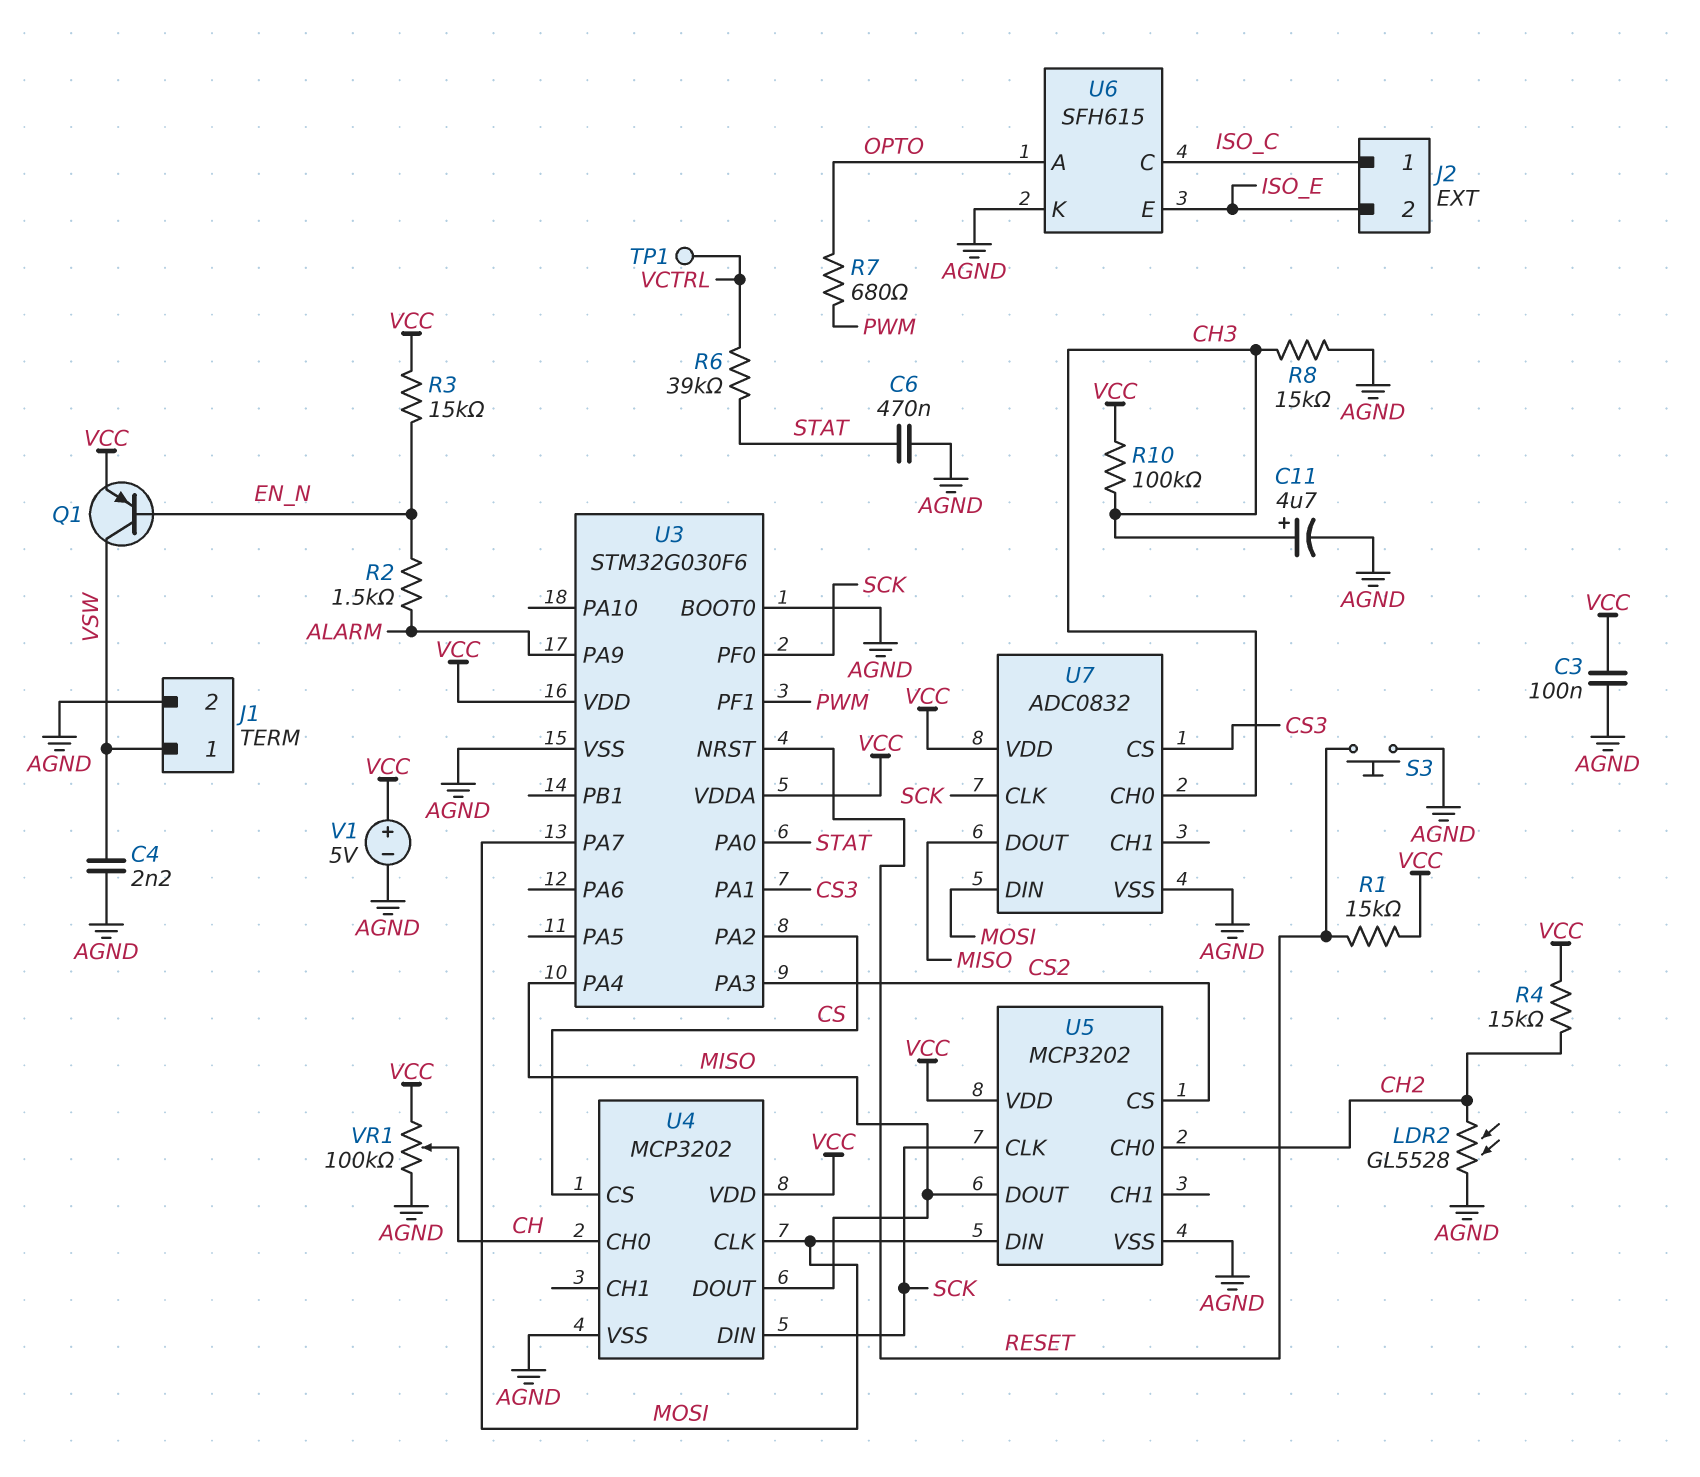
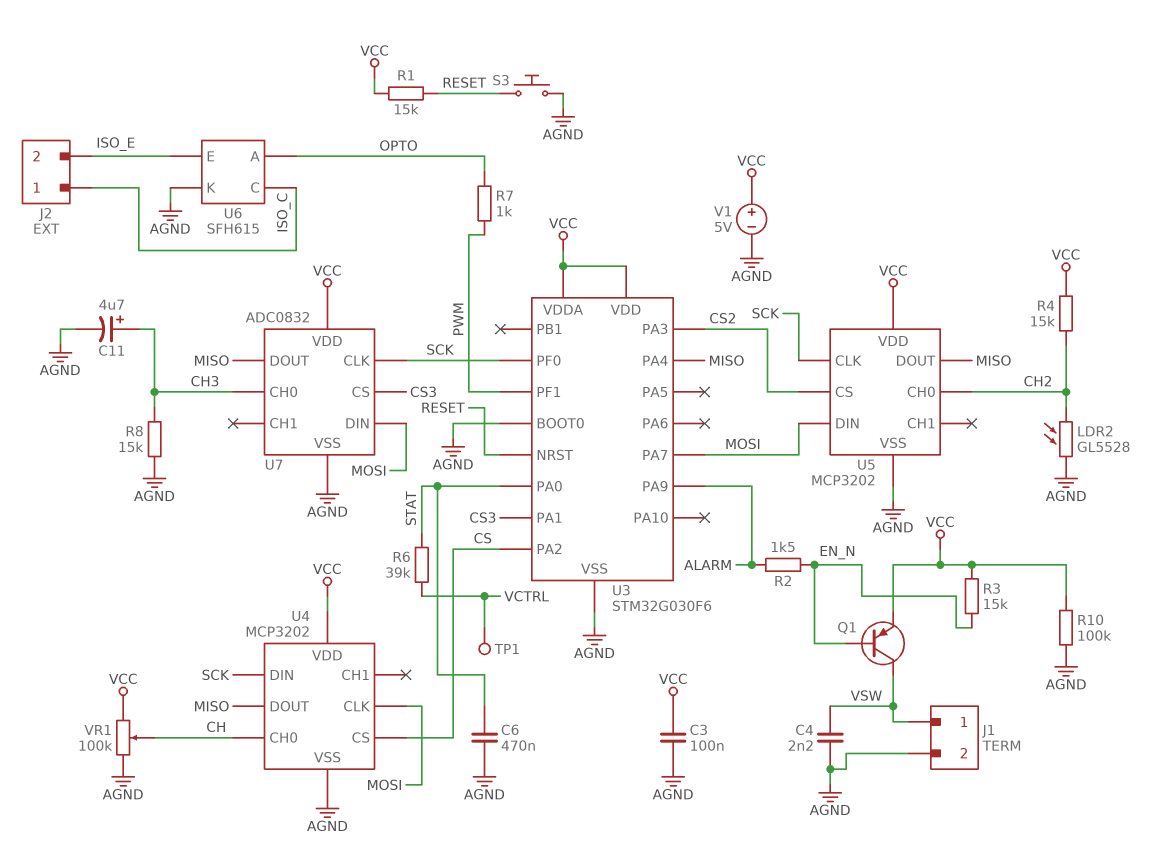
R7: 680 (OPTO, PWM) -> 1k (OPTO, PWM)
R10: 100k (CH3, VCC) -> 100k (AGND, VCC)

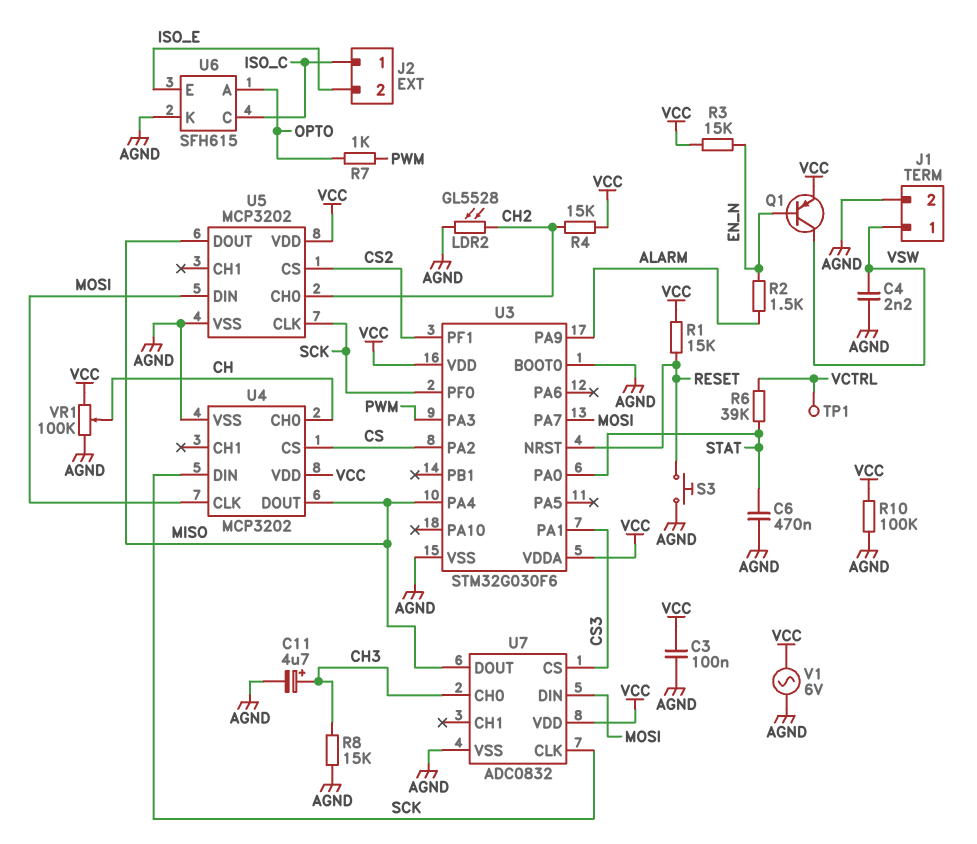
U3 pin PA3: CS2 -> PWM
U3 pin PF1: PWM -> CS2
V1: 5V (plus VCC, minus AGND) -> AC 6V (AGND, VCC)

